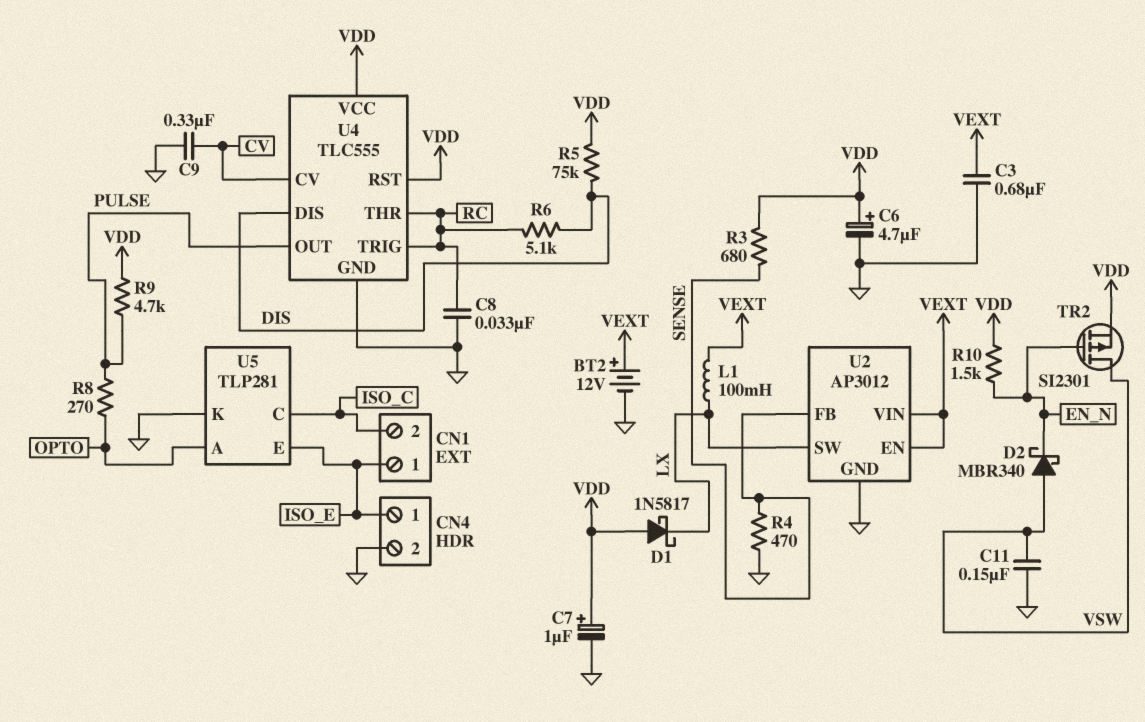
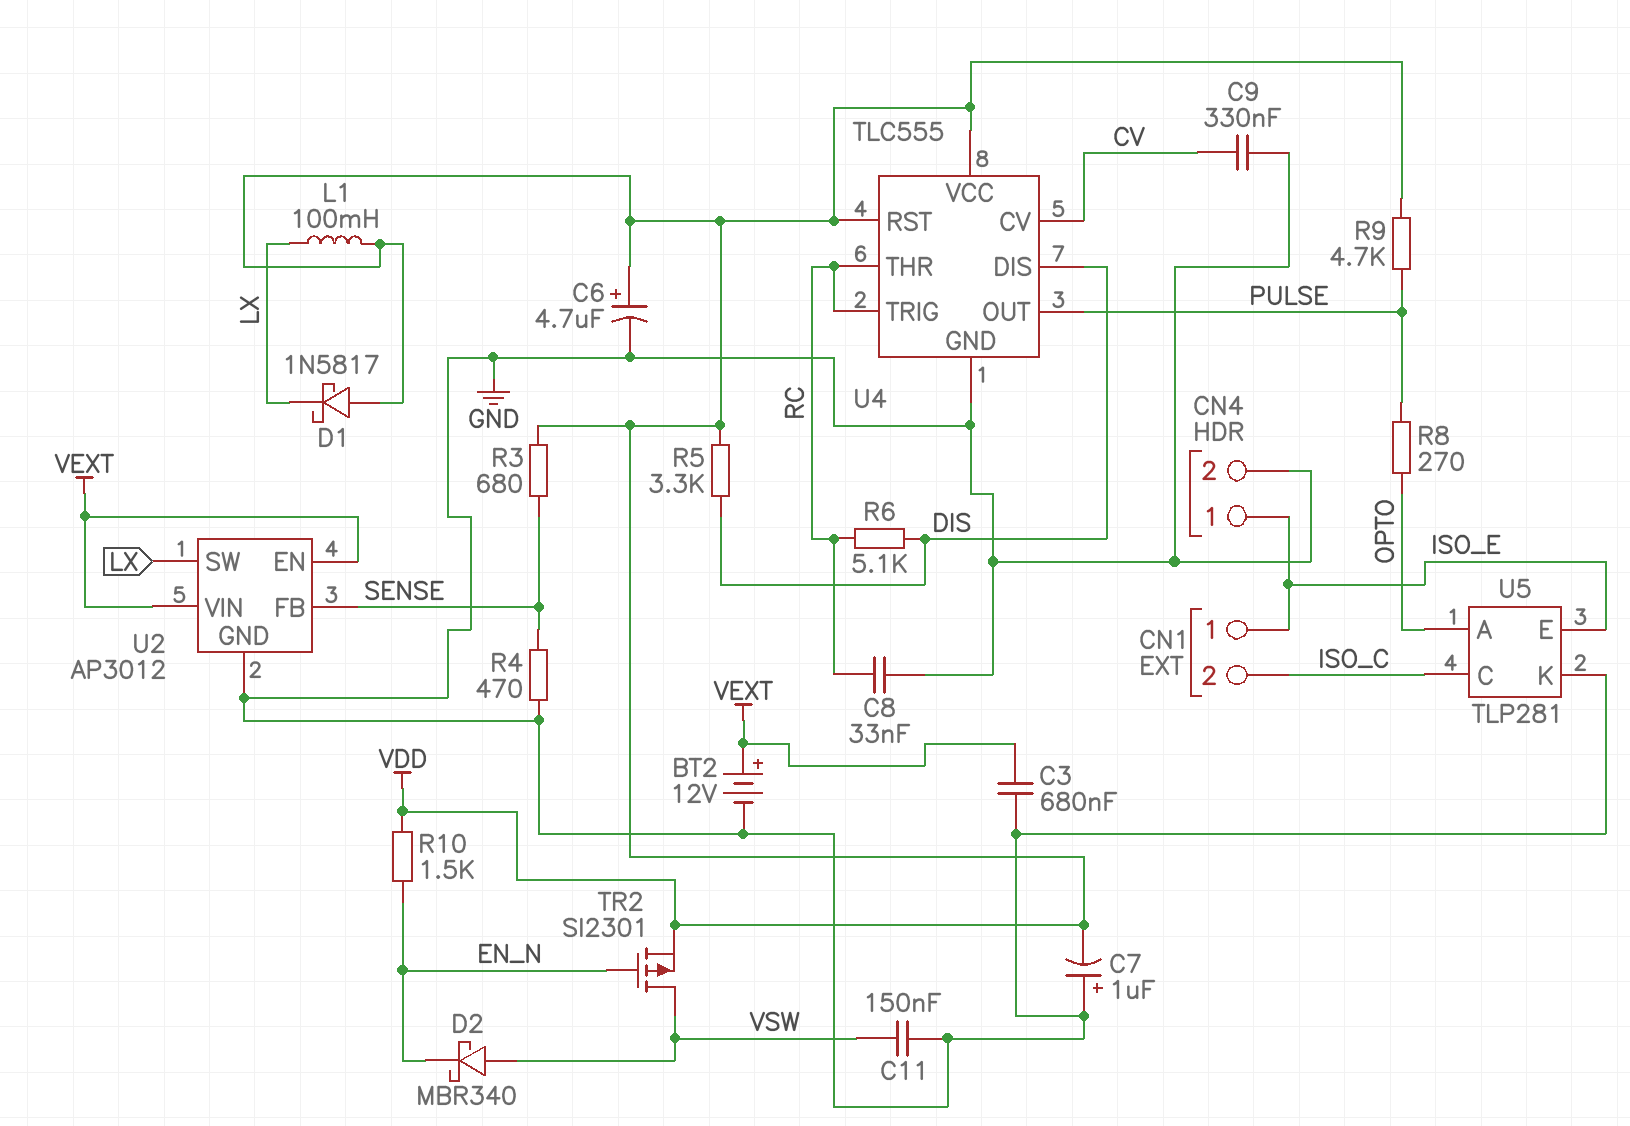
C7: 1uF (plus VDD, minus GND) -> 1uF (plus GND, minus VDD)
L1: 100mH (LX, VEXT) -> 100mH (LX, VDD)
R5: 75k (DIS, VDD) -> 3.3k (DIS, VDD)

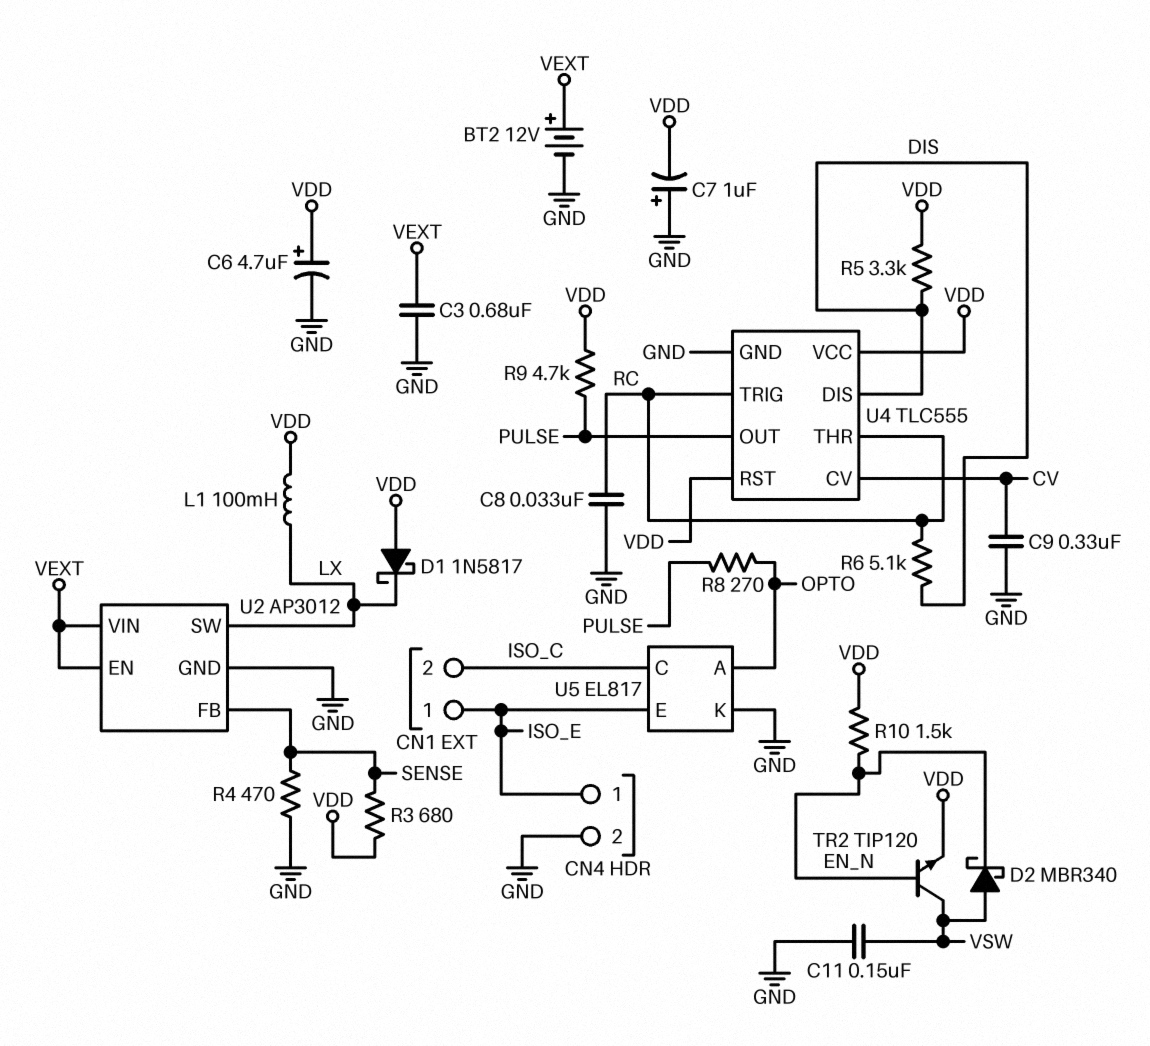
TR2: PMOS SI2301 (G EN_N, D VSW, S VDD) -> NPN TIP120 (B EN_N, C VSW, E VDD)
U5: TLP281 -> EL817

